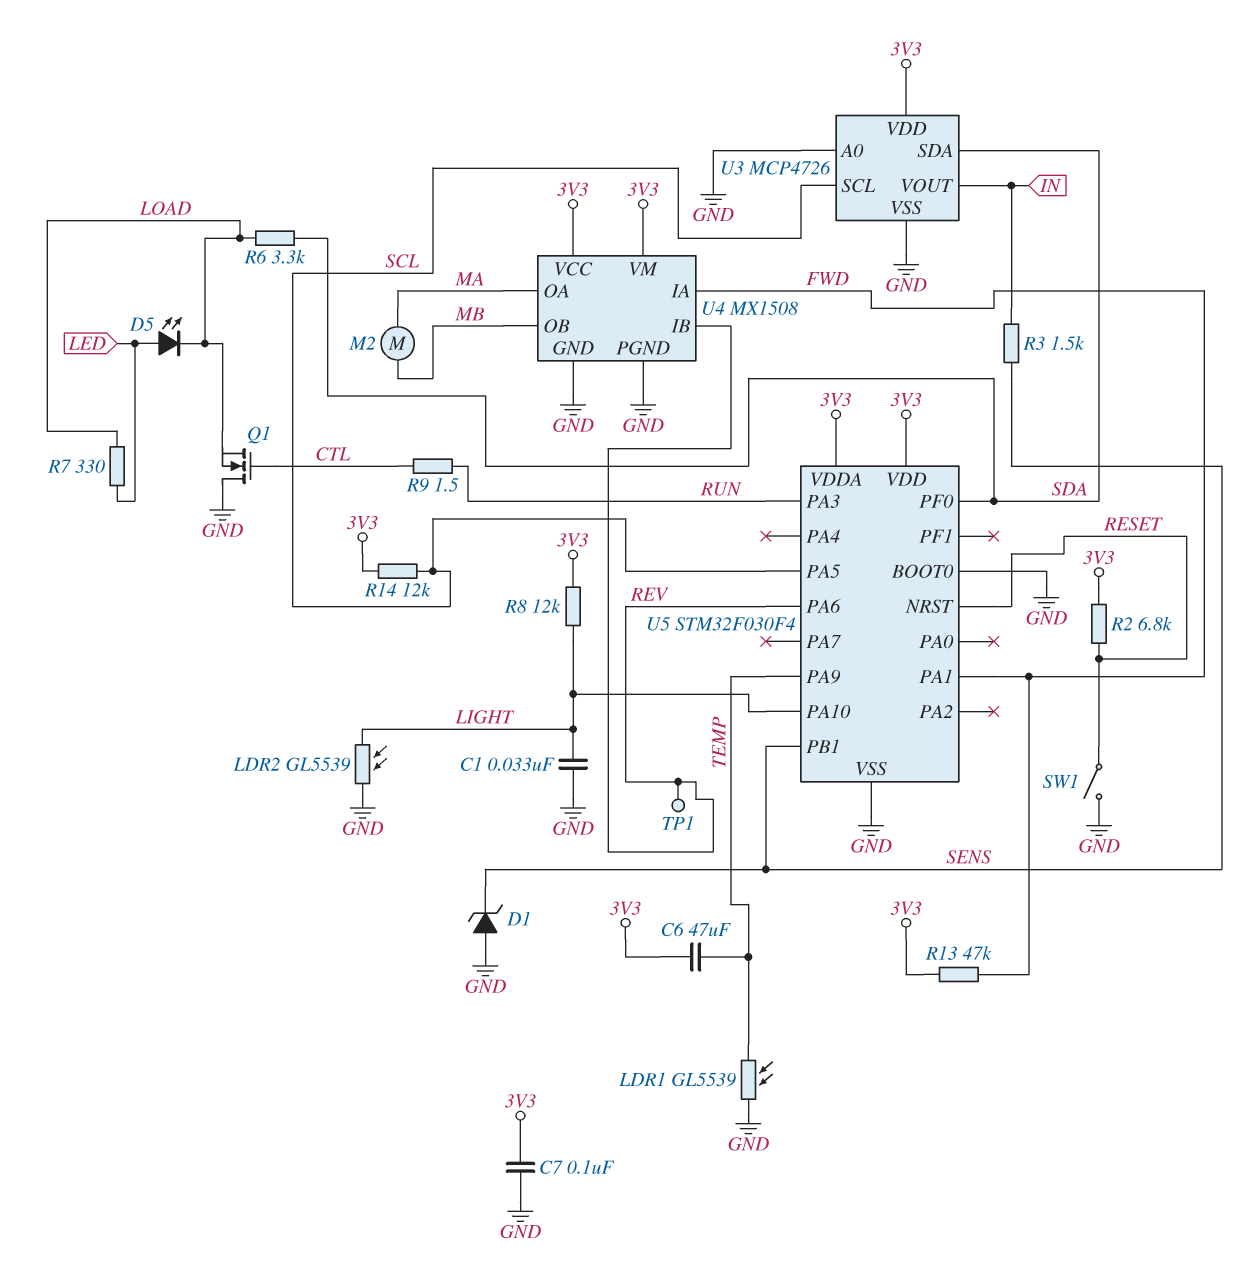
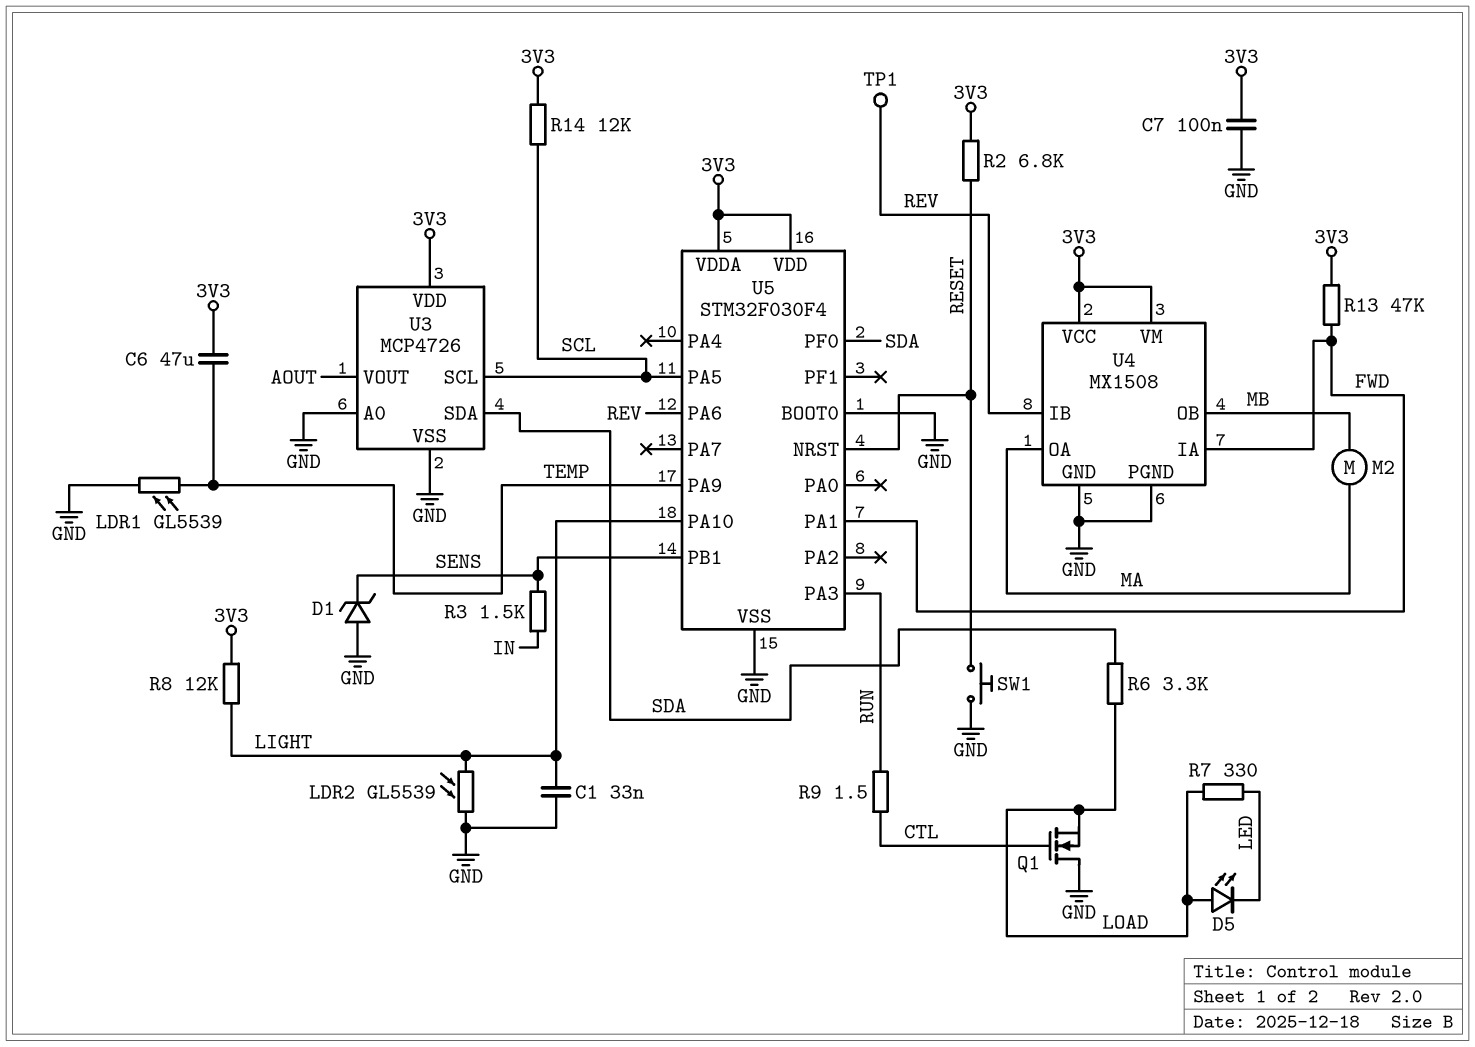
D5: LED (A LED, K LOAD) -> LED (A LOAD, K LED)
SW1: switch (GND, RESET) -> button (GND, RESET)
U3 pin VOUT: IN -> AOUT

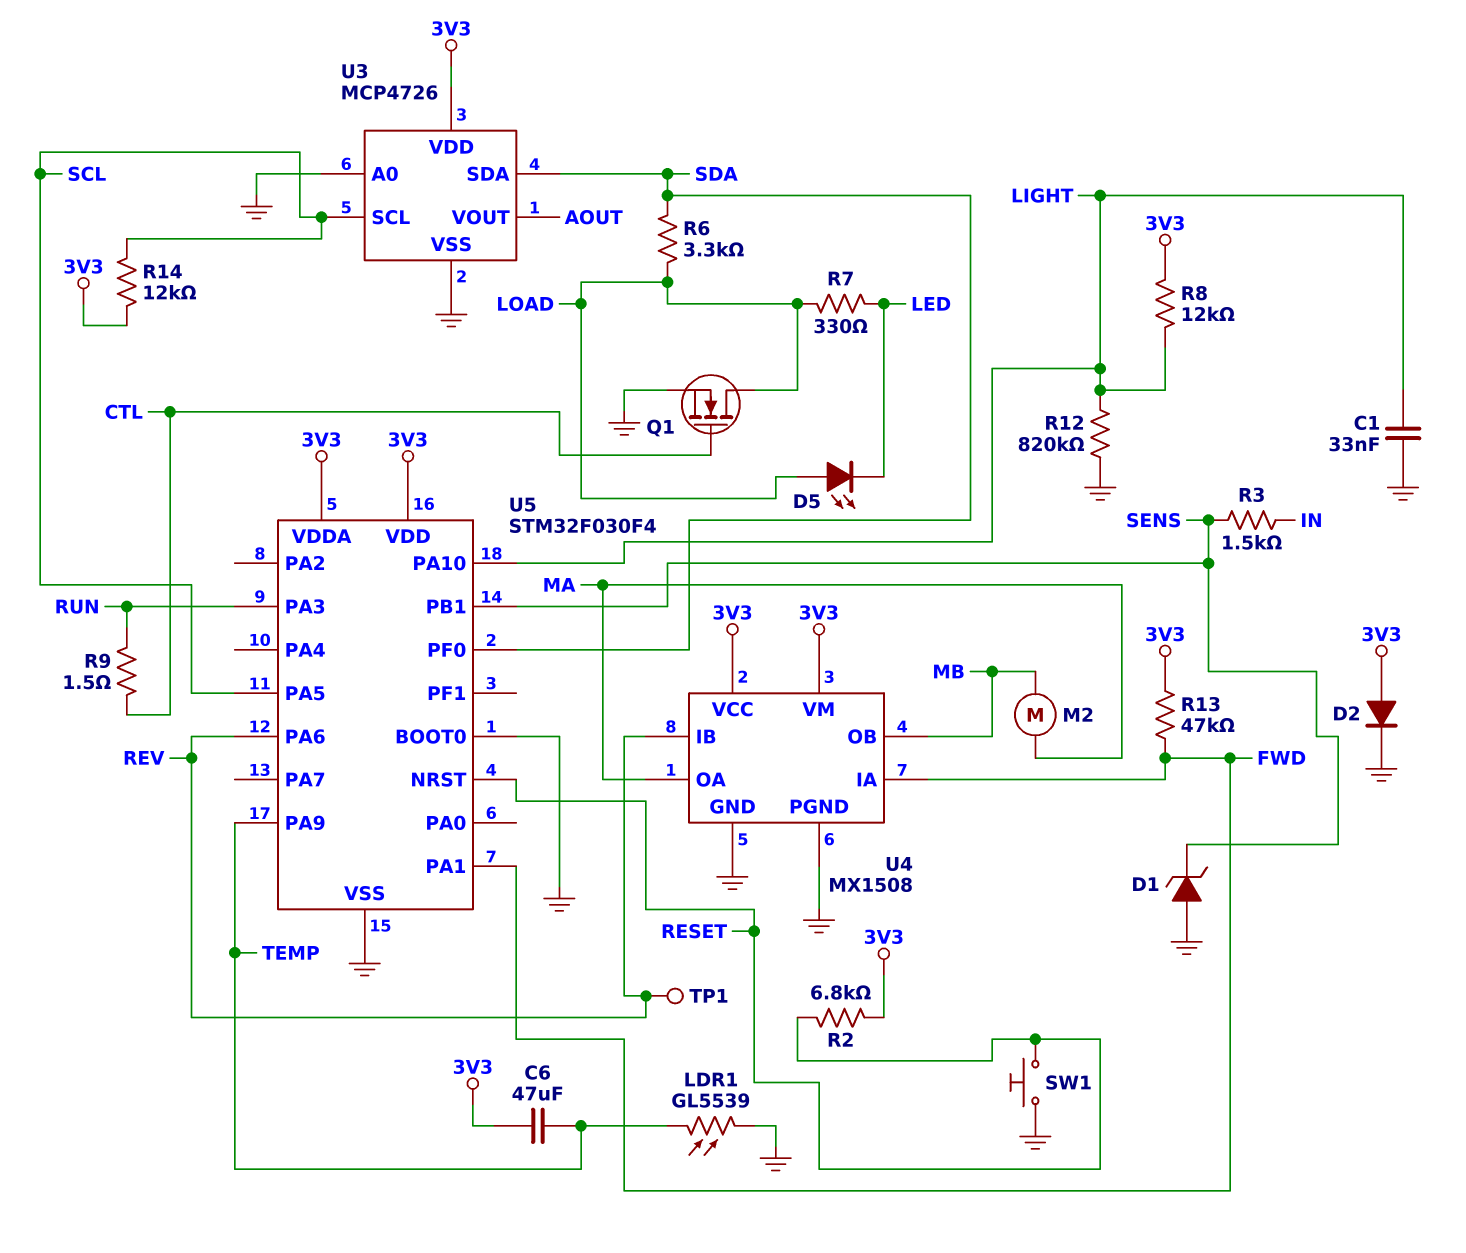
C7: 100nF (3V3, GND) -> none
D2: none -> diode (A 3V3, K GND)
LDR2: GL5539 (GND, LIGHT) -> none
Q1: NMOS (G CTL, D GND, S LOAD) -> NMOS (G CTL, D LOAD, S GND)
R12: none -> 820k (GND, LIGHT)

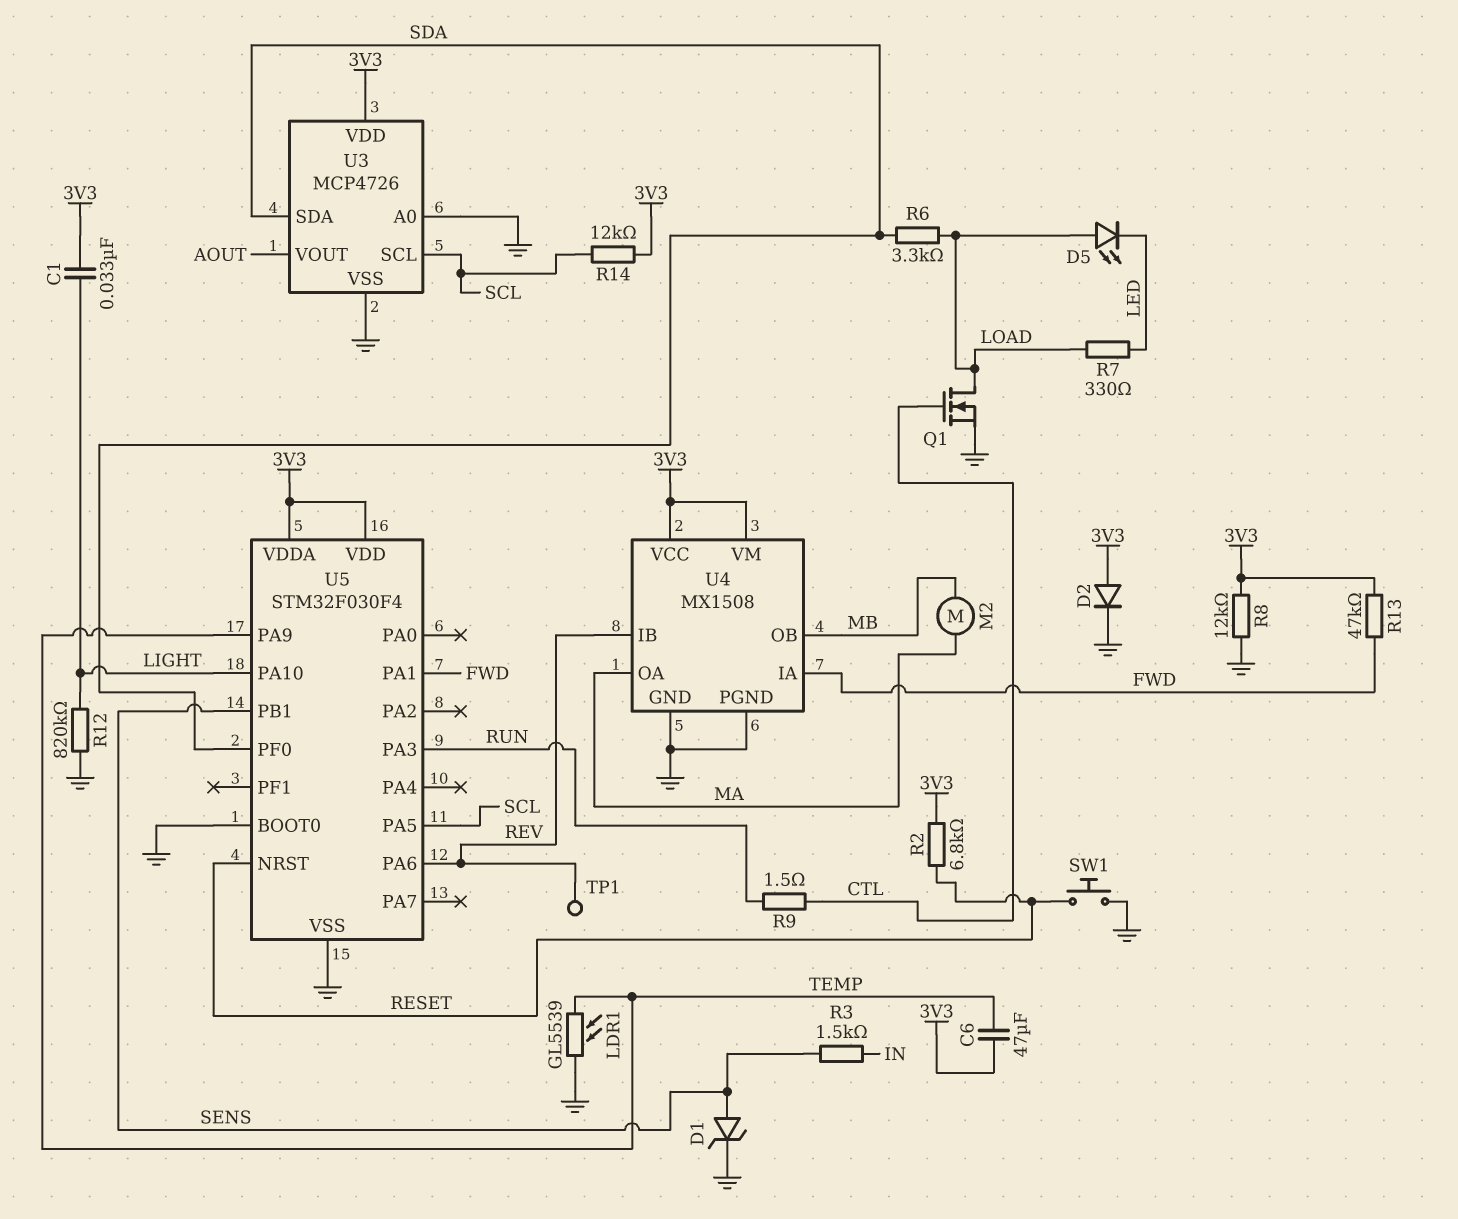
C1: 33nF (GND, LIGHT) -> 33nF (3V3, LIGHT)
D1: zener (A GND, K SENS) -> zener (A SENS, K GND)
R8: 12k (3V3, LIGHT) -> 12k (3V3, GND)

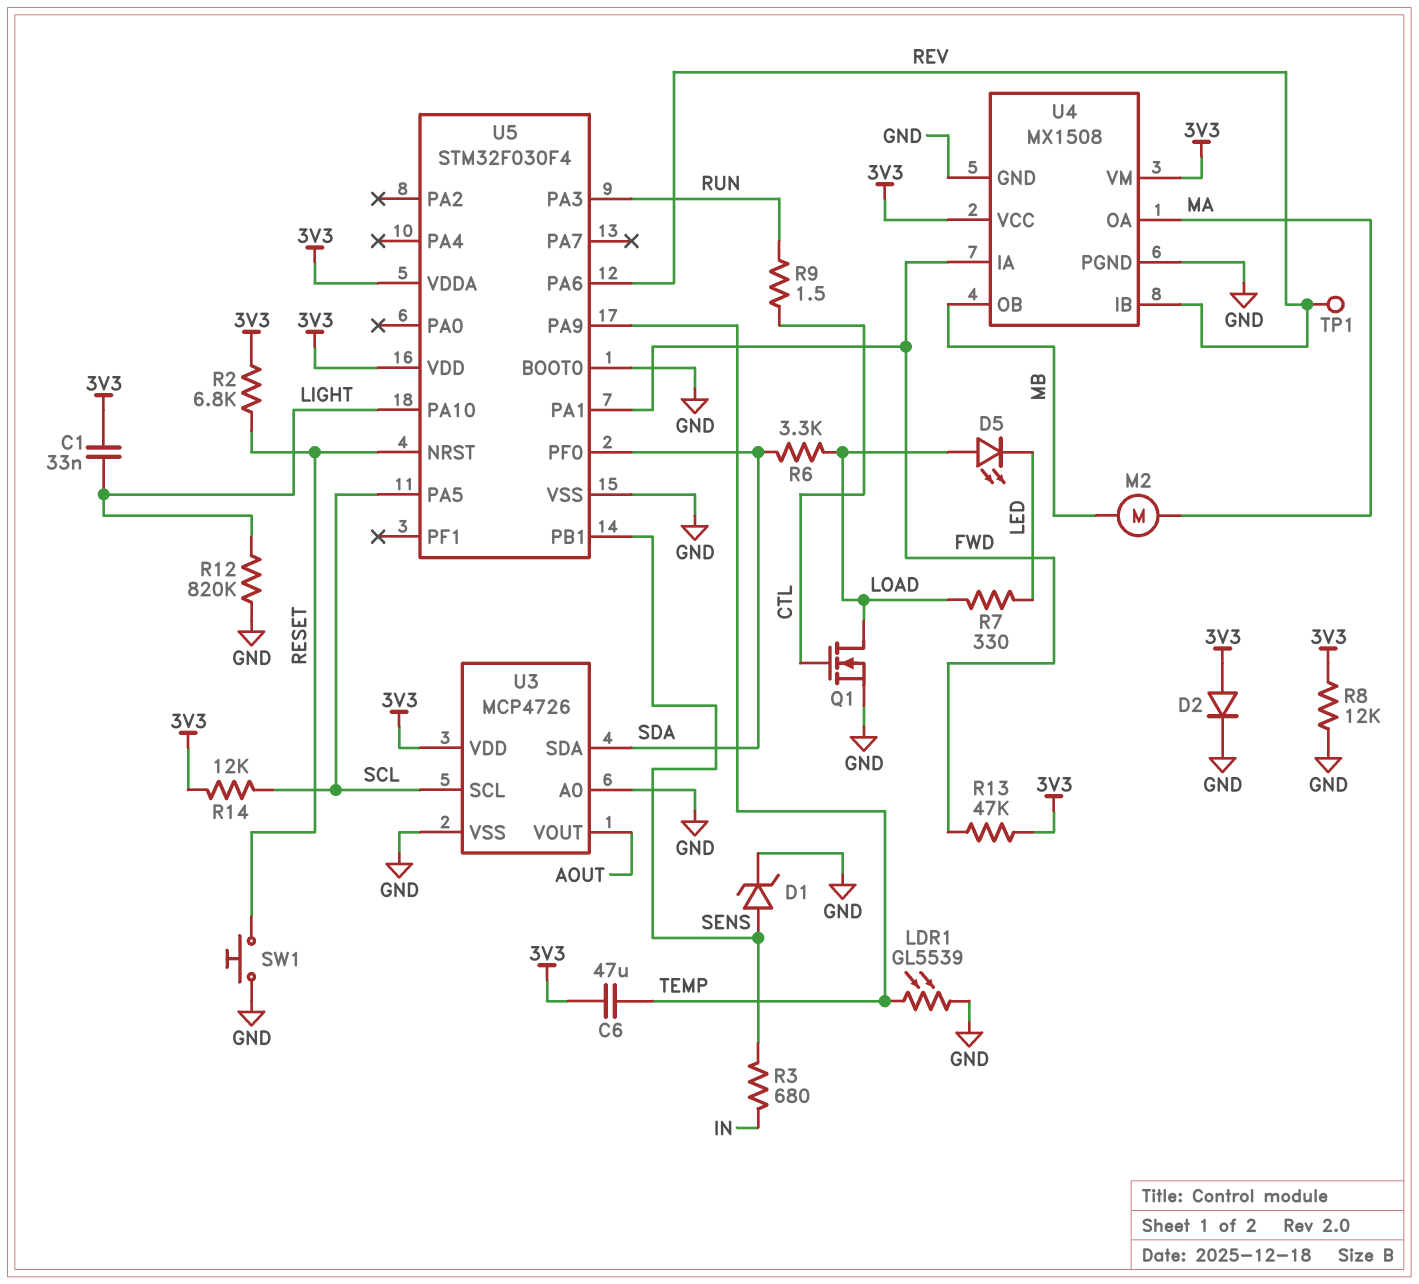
R3: 1.5k (IN, SENS) -> 680 (IN, SENS)

